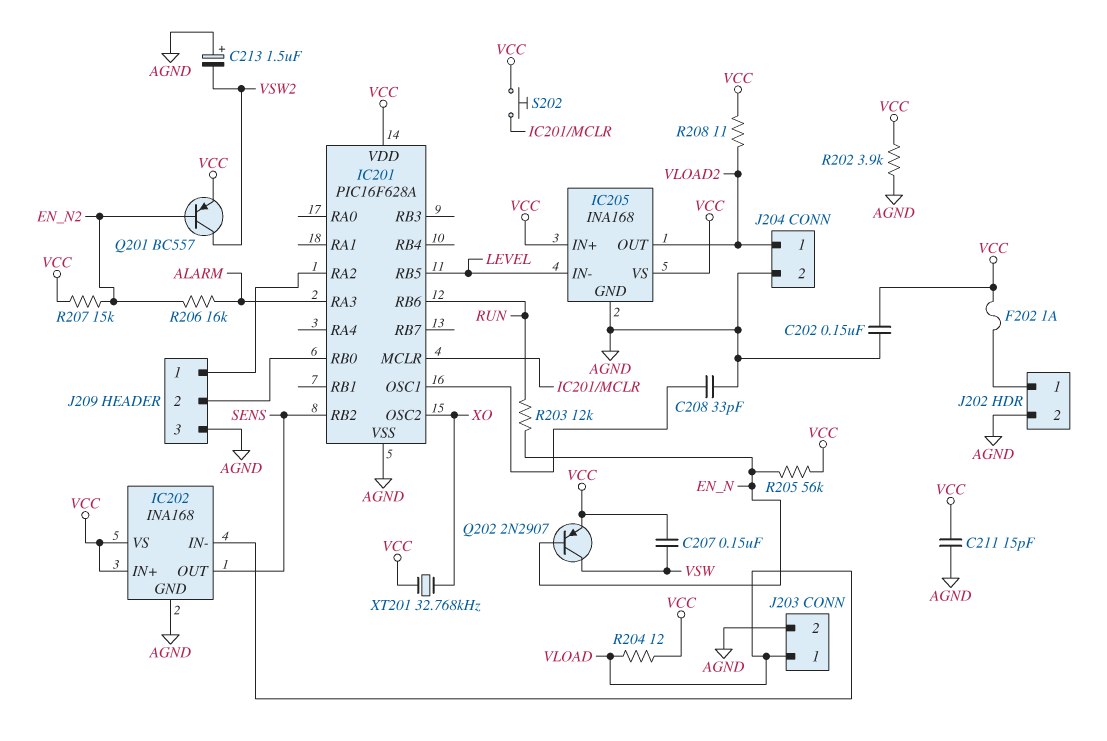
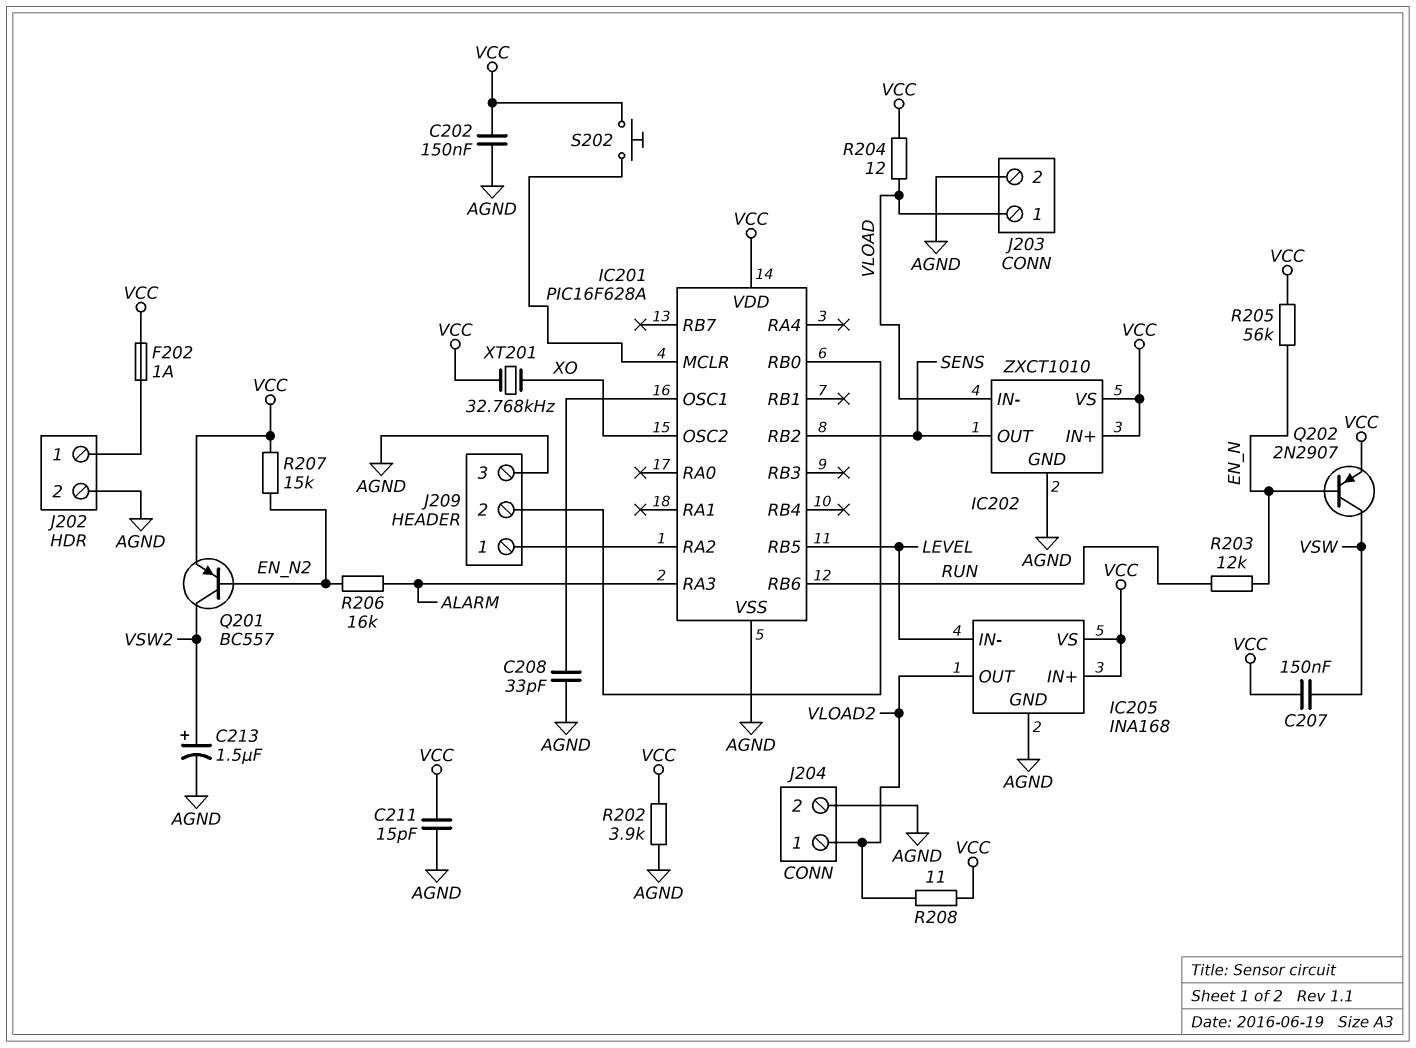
C213: 1.5uF (plus AGND, minus VSW2) -> 1.5uF (plus VSW2, minus AGND)
IC202: INA168 -> ZXCT1010

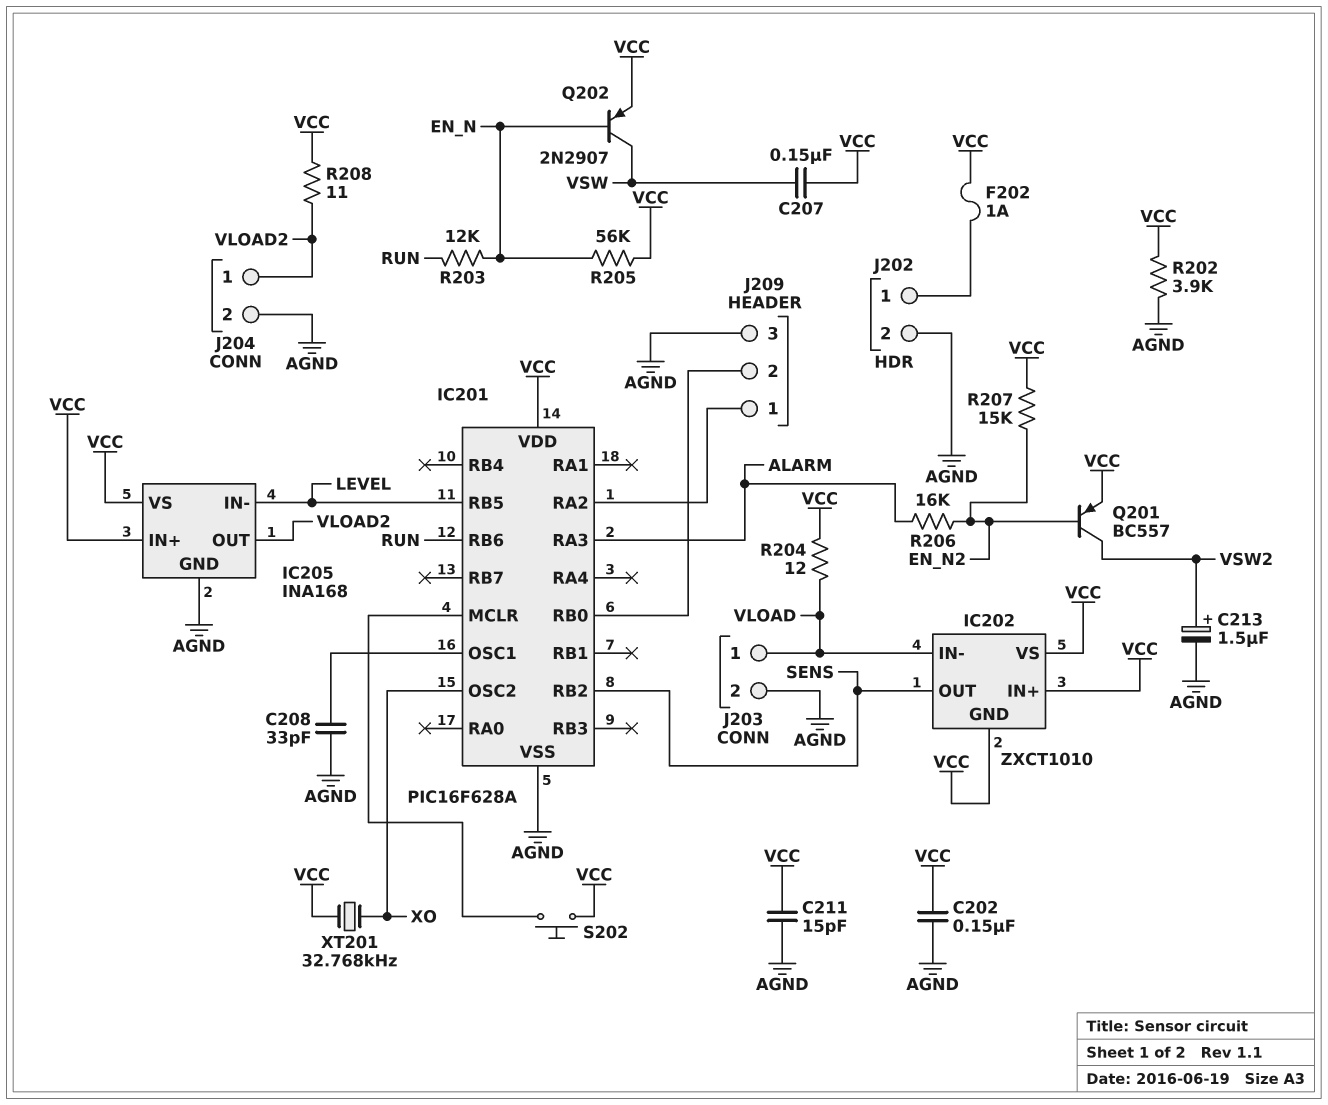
IC202 pin GND: AGND -> VCC

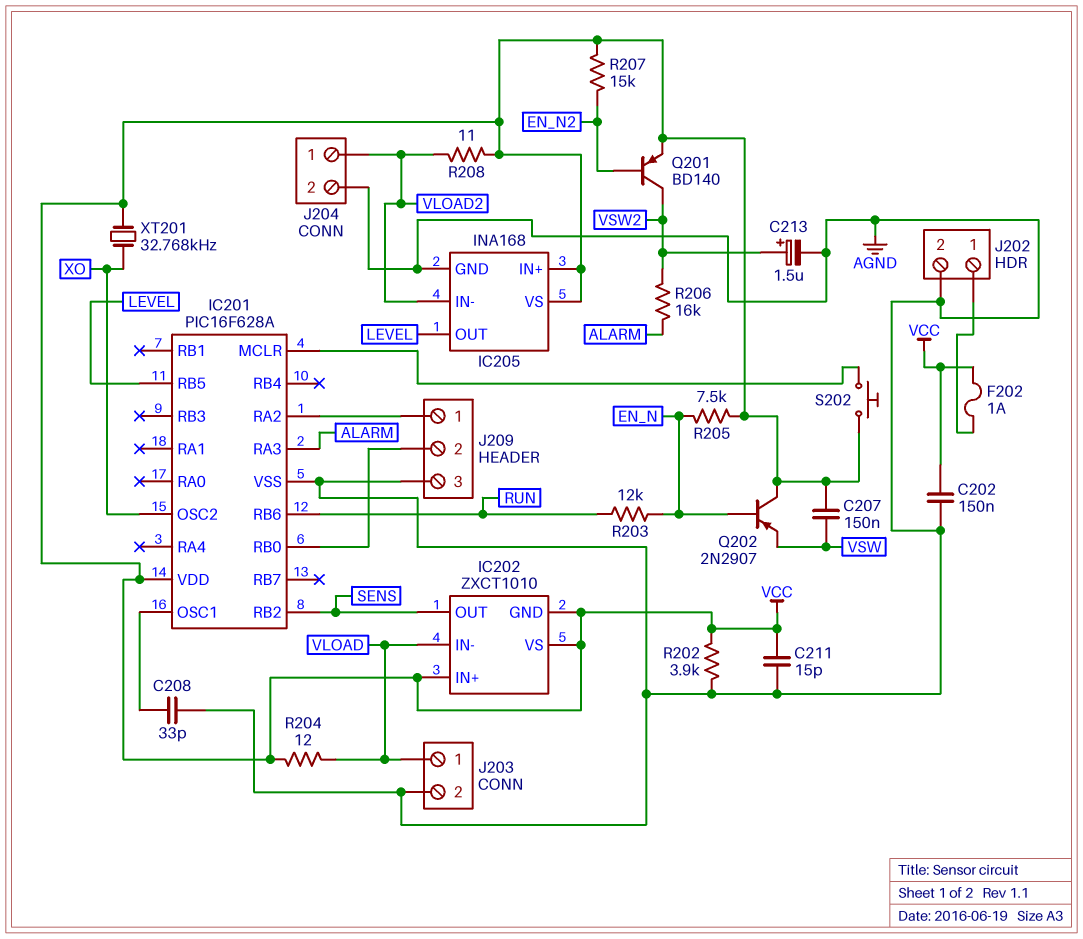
IC205 pin IN-: LEVEL -> VLOAD2
IC205 pin OUT: VLOAD2 -> LEVEL
Q201: PNP BC557 (B EN_N2, C VSW2, E VCC) -> PNP BD140 (B EN_N2, C VSW2, E VCC)
Q202: PNP 2N2907 (B EN_N, C VSW, E VCC) -> PNP 2N2907 (B EN_N, C VCC, E VSW)
R205: 56k (EN_N, VCC) -> 7.5k (EN_N, VCC)
R206: 16k (ALARM, EN_N2) -> 16k (ALARM, VSW2)

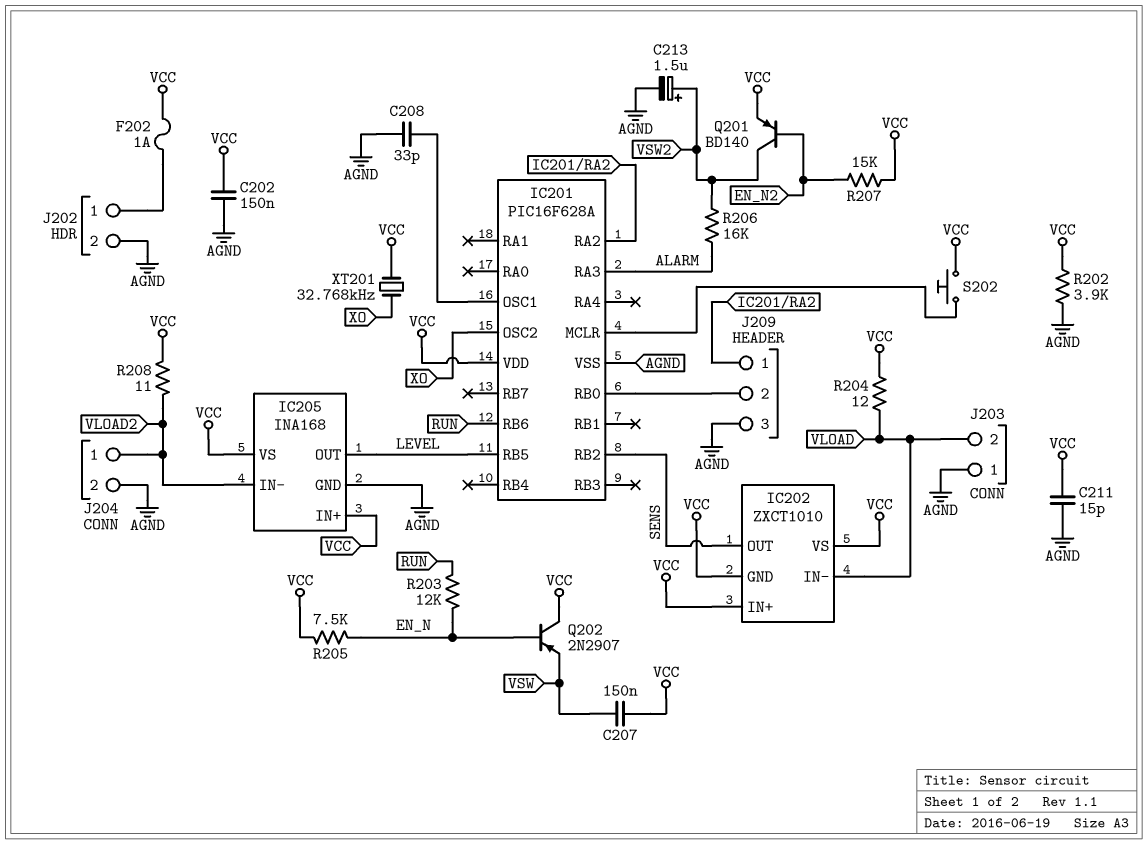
J203 pin 1: VLOAD -> AGND
J203 pin 2: AGND -> VLOAD

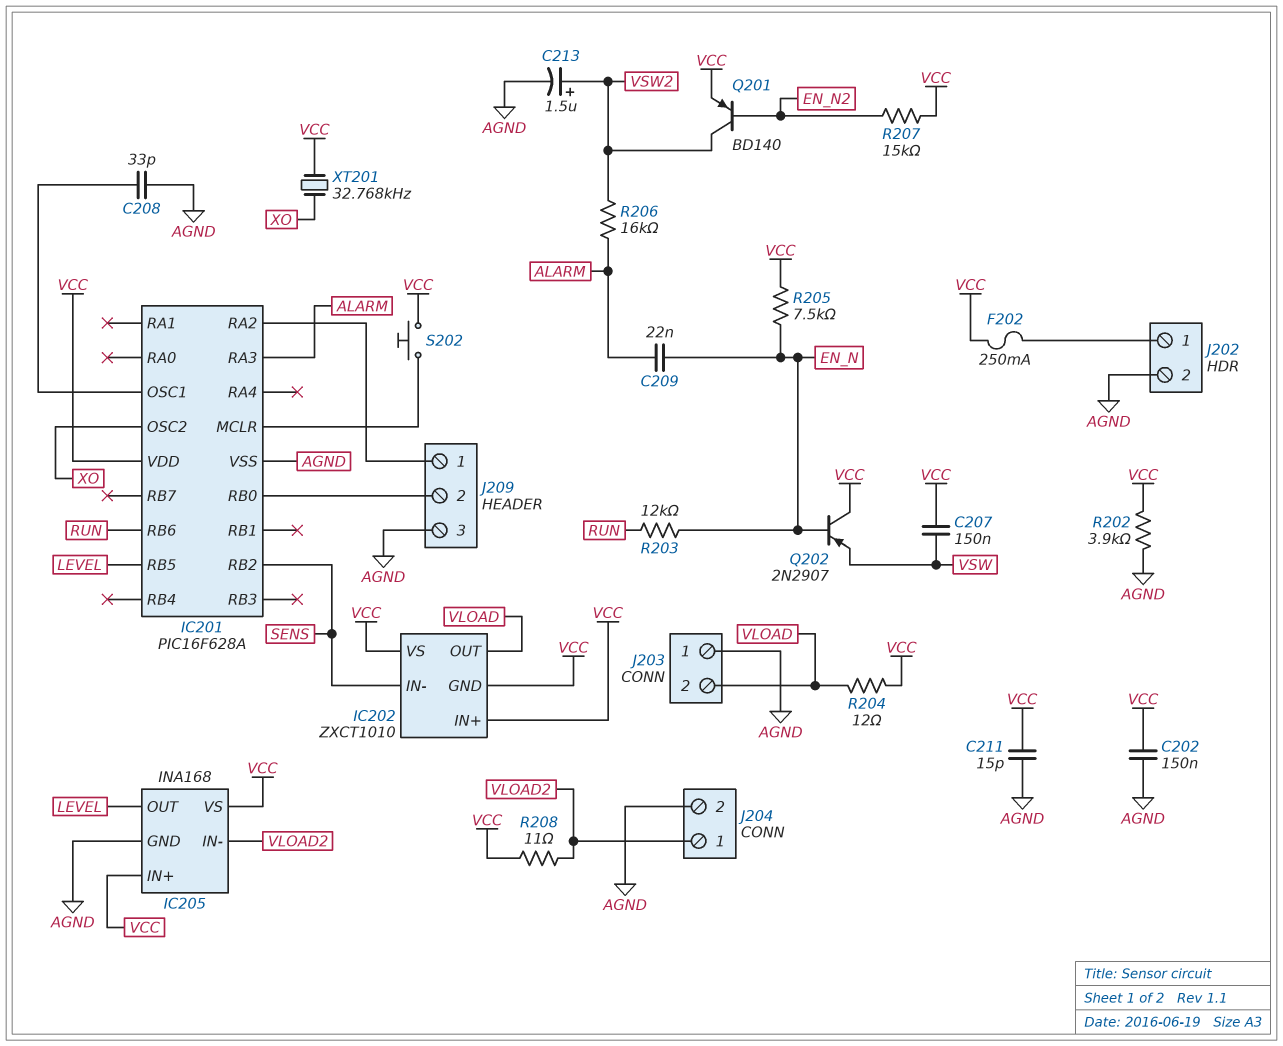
C209: none -> 22nF (ALARM, EN_N)
F202: 1A (J202/1, VCC) -> 250mA (J202/1, VCC)
IC202 pin IN-: VLOAD -> SENS
IC202 pin OUT: SENS -> VLOAD

